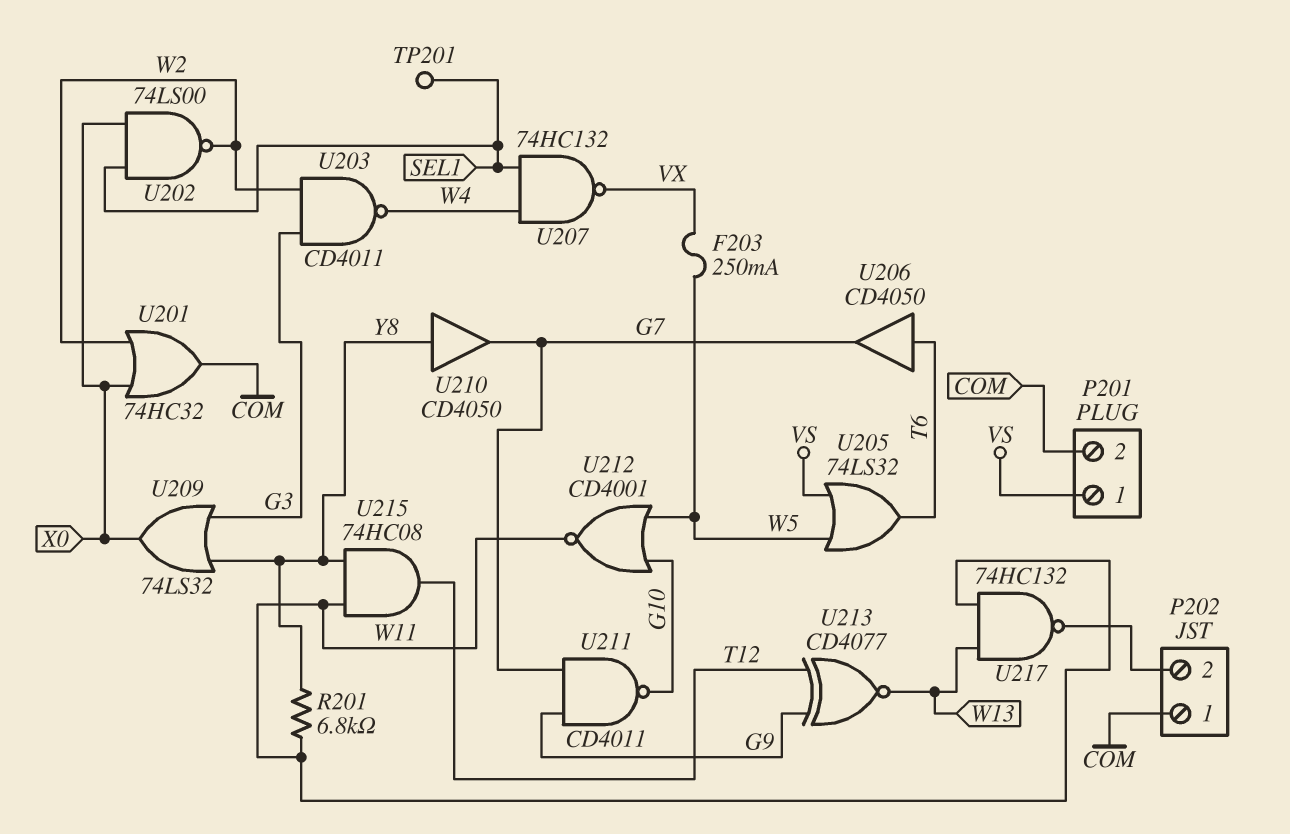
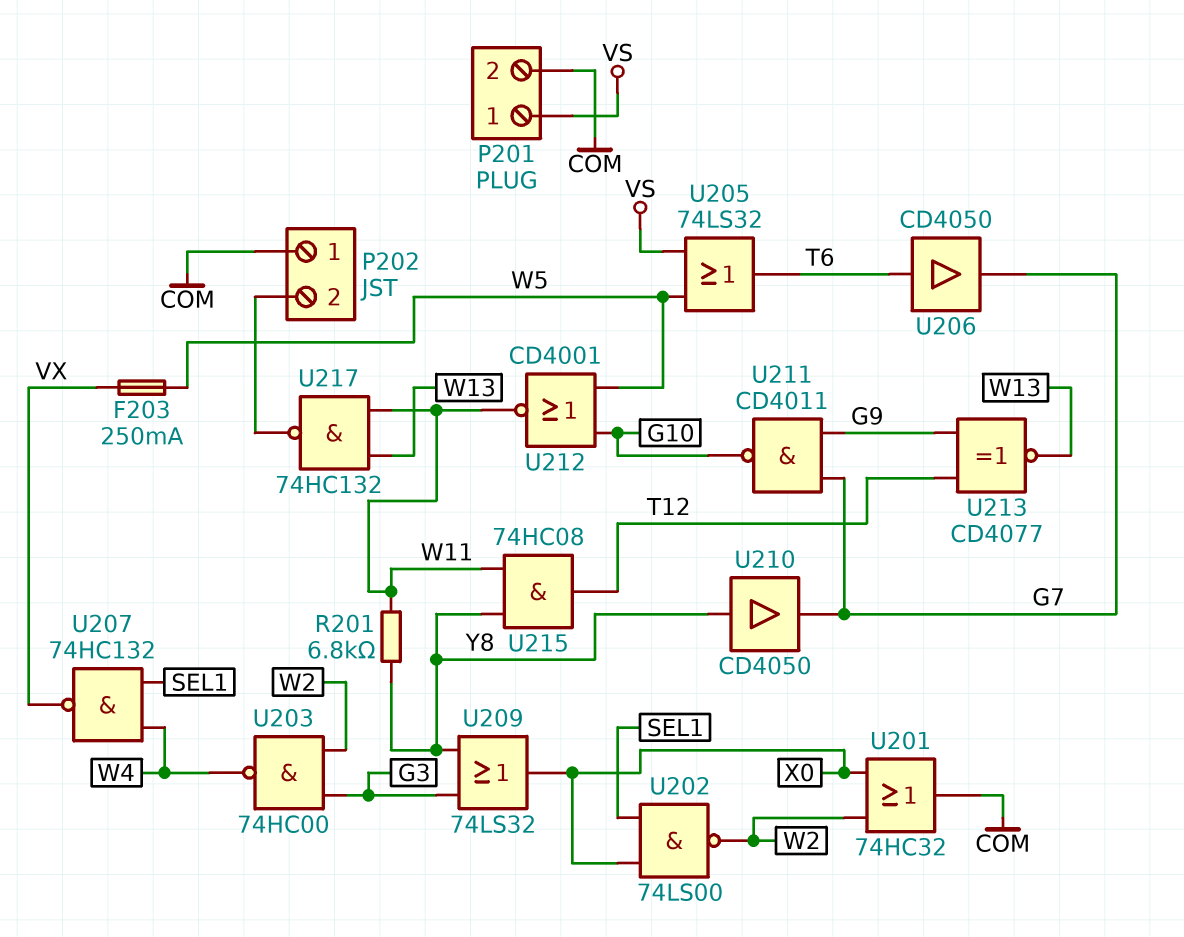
TP201: test point (SEL1) -> none
U203: NAND CD4011 (in G3, in W2, out W4) -> NAND 74HC00 (in G3, in W2, out W4)

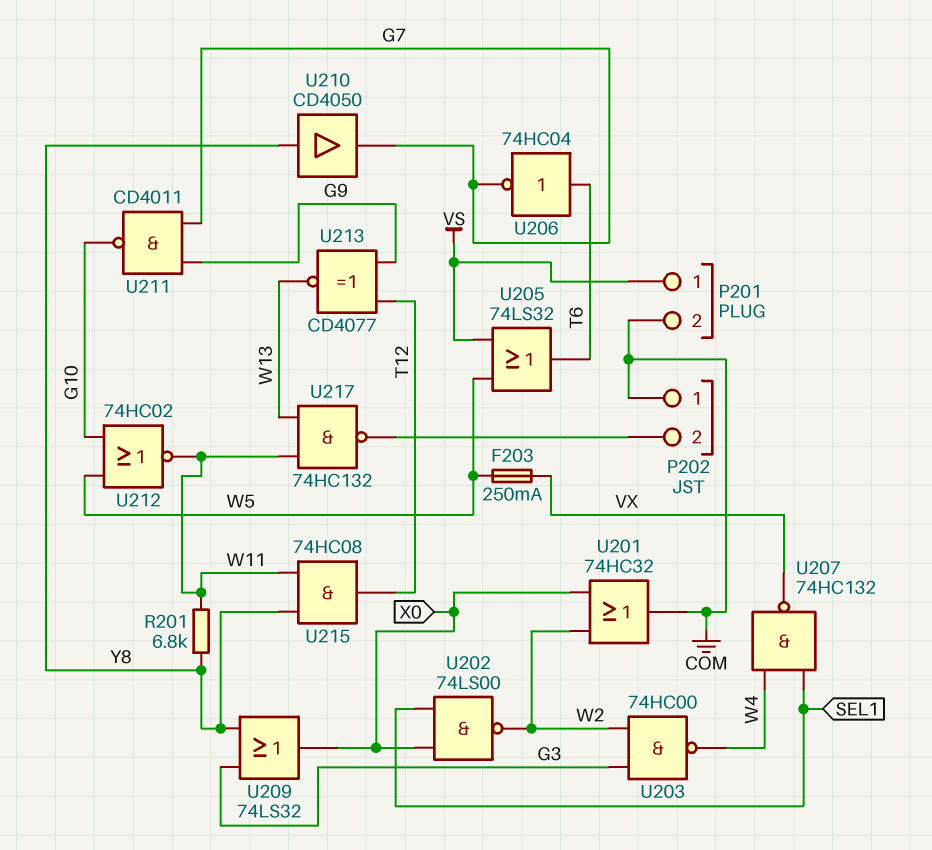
U206: buffer CD4050 (in T6, out G7) -> NOT 74HC04 (in T6, out G7)
U212: NOR CD4001 (in G10, in W5, out W11) -> NOR 74HC02 (in G10, in W5, out W11)

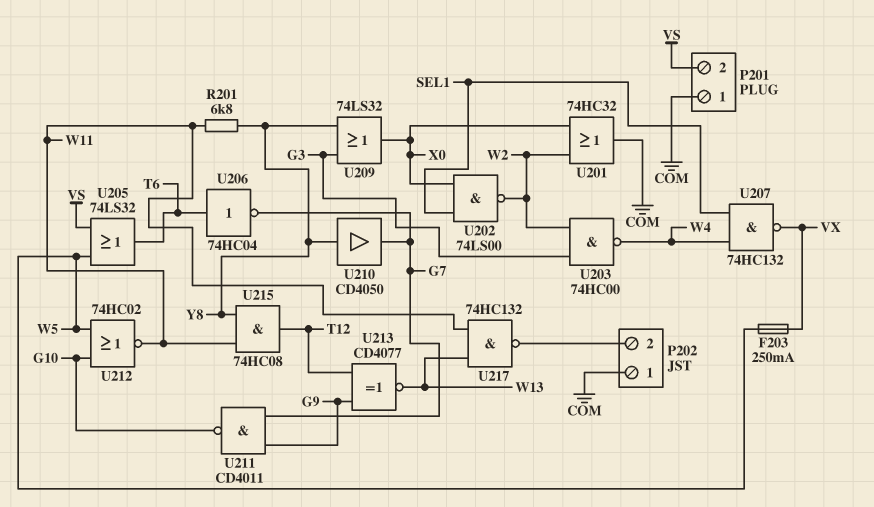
P201 pin 1: VS -> COM
P201 pin 2: COM -> VS

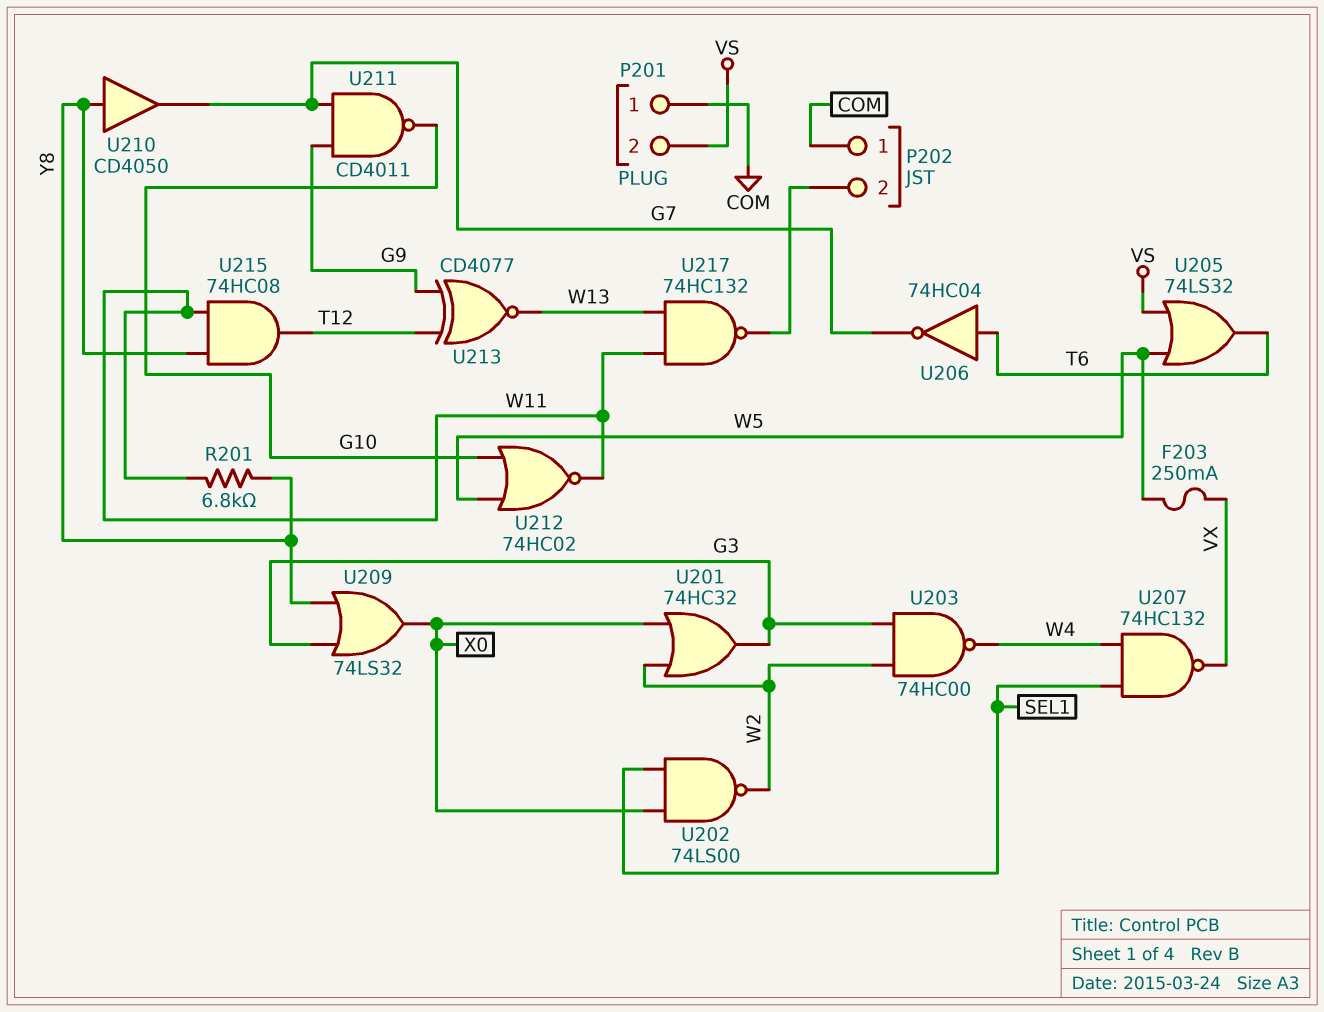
U201: OR 74HC32 (in W2, in X0, out COM) -> OR 74HC32 (in W2, in X0, out G3)

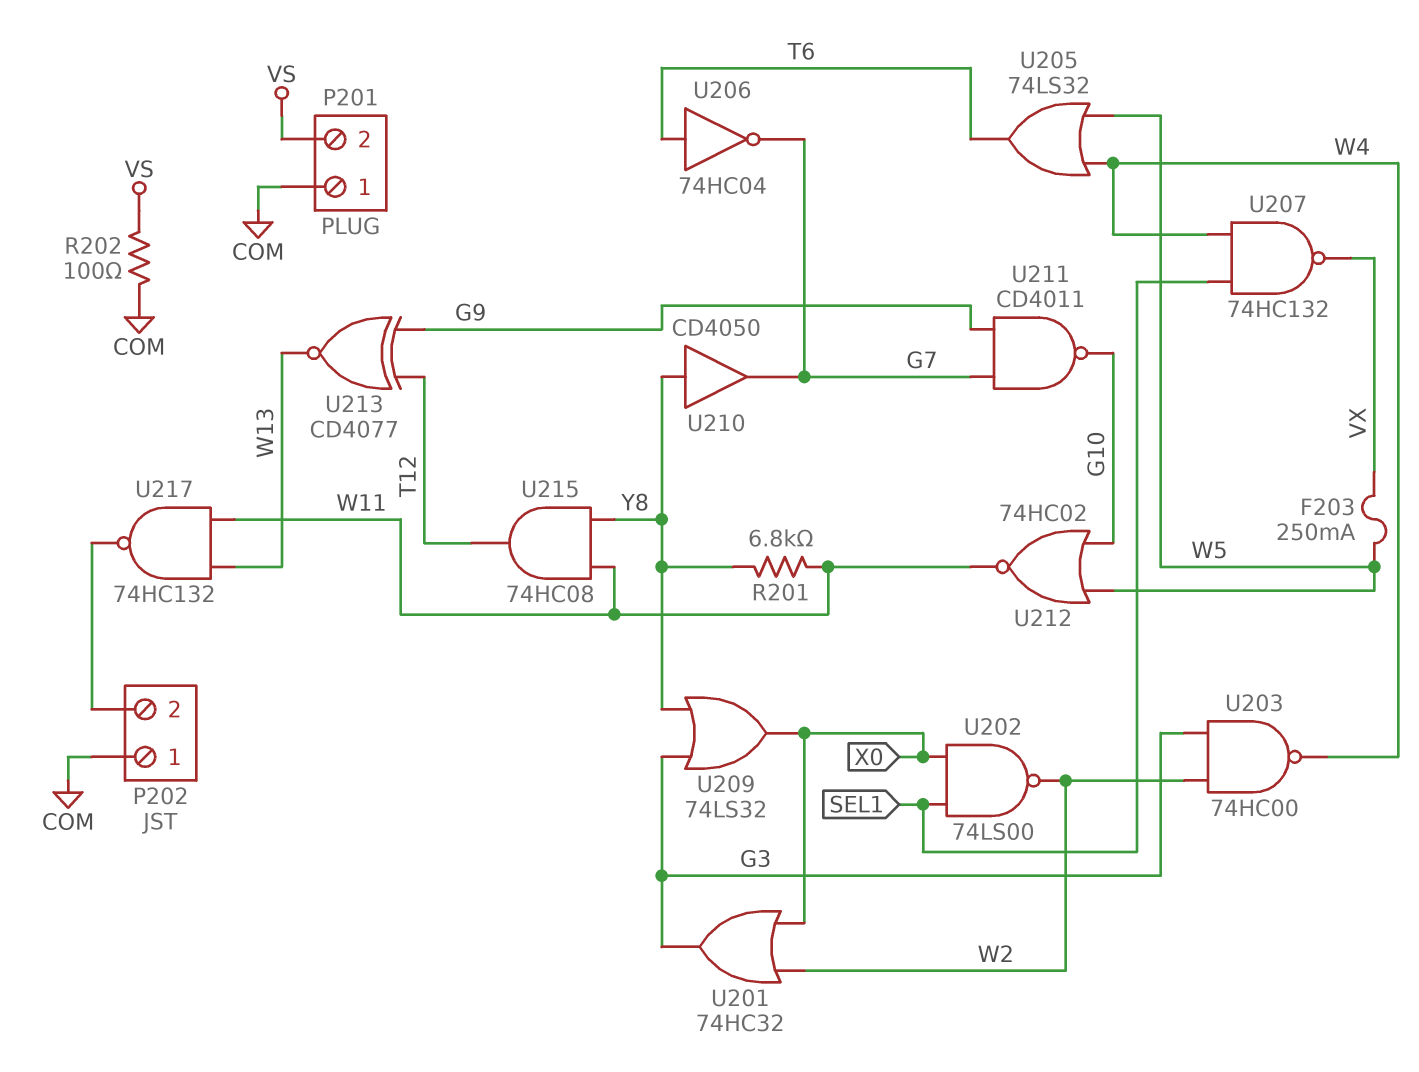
R202: none -> 100 (COM, VS)
U205: OR 74LS32 (in VS, in W5, out T6) -> OR 74LS32 (in W4, in W5, out T6)

